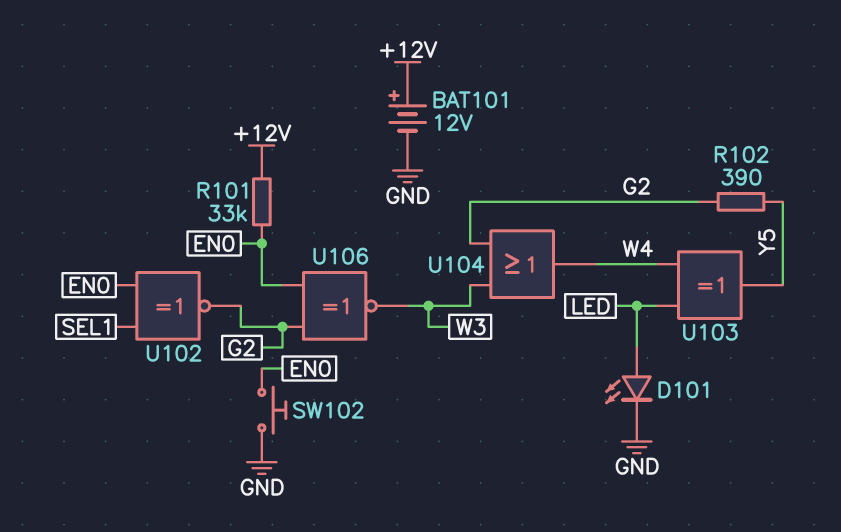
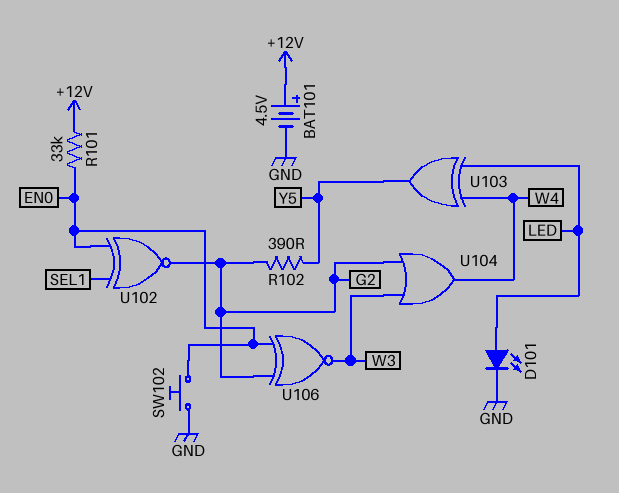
BAT101: 12V (plus +12V, minus GND) -> 4.5V (plus +12V, minus GND)

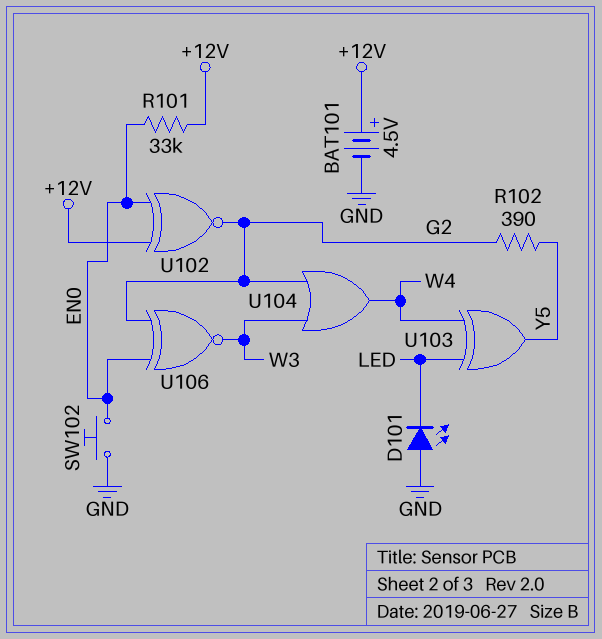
D101: LED (A LED, K GND) -> LED (A GND, K LED)
U102: XNOR (in EN0, in SEL1, out G2) -> XNOR (in +12V, in EN0, out G2)

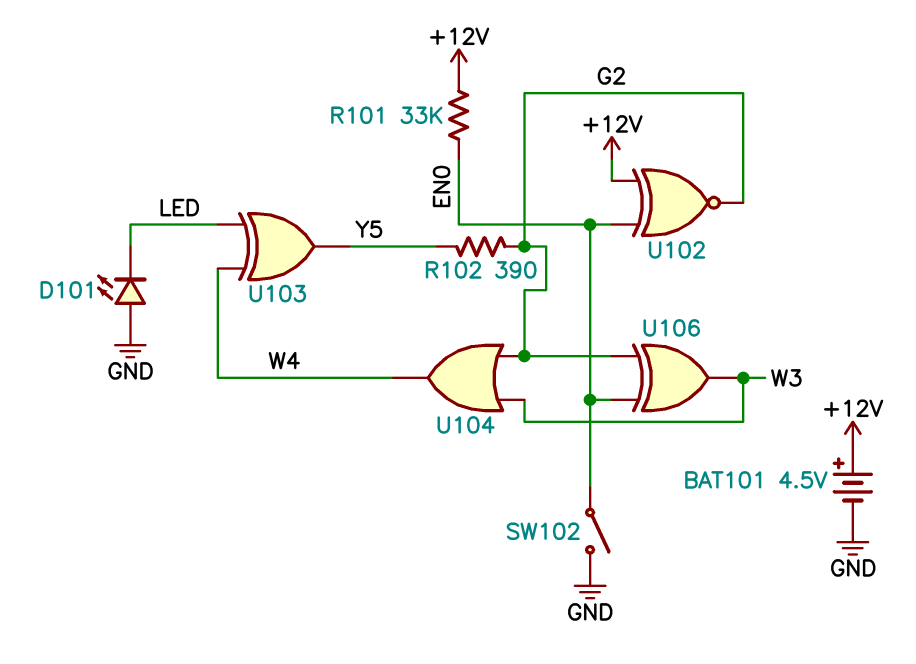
SW102: button (EN0, GND) -> switch (EN0, GND)
U106: XNOR (in EN0, in G2, out W3) -> XOR (in EN0, in G2, out W3)

